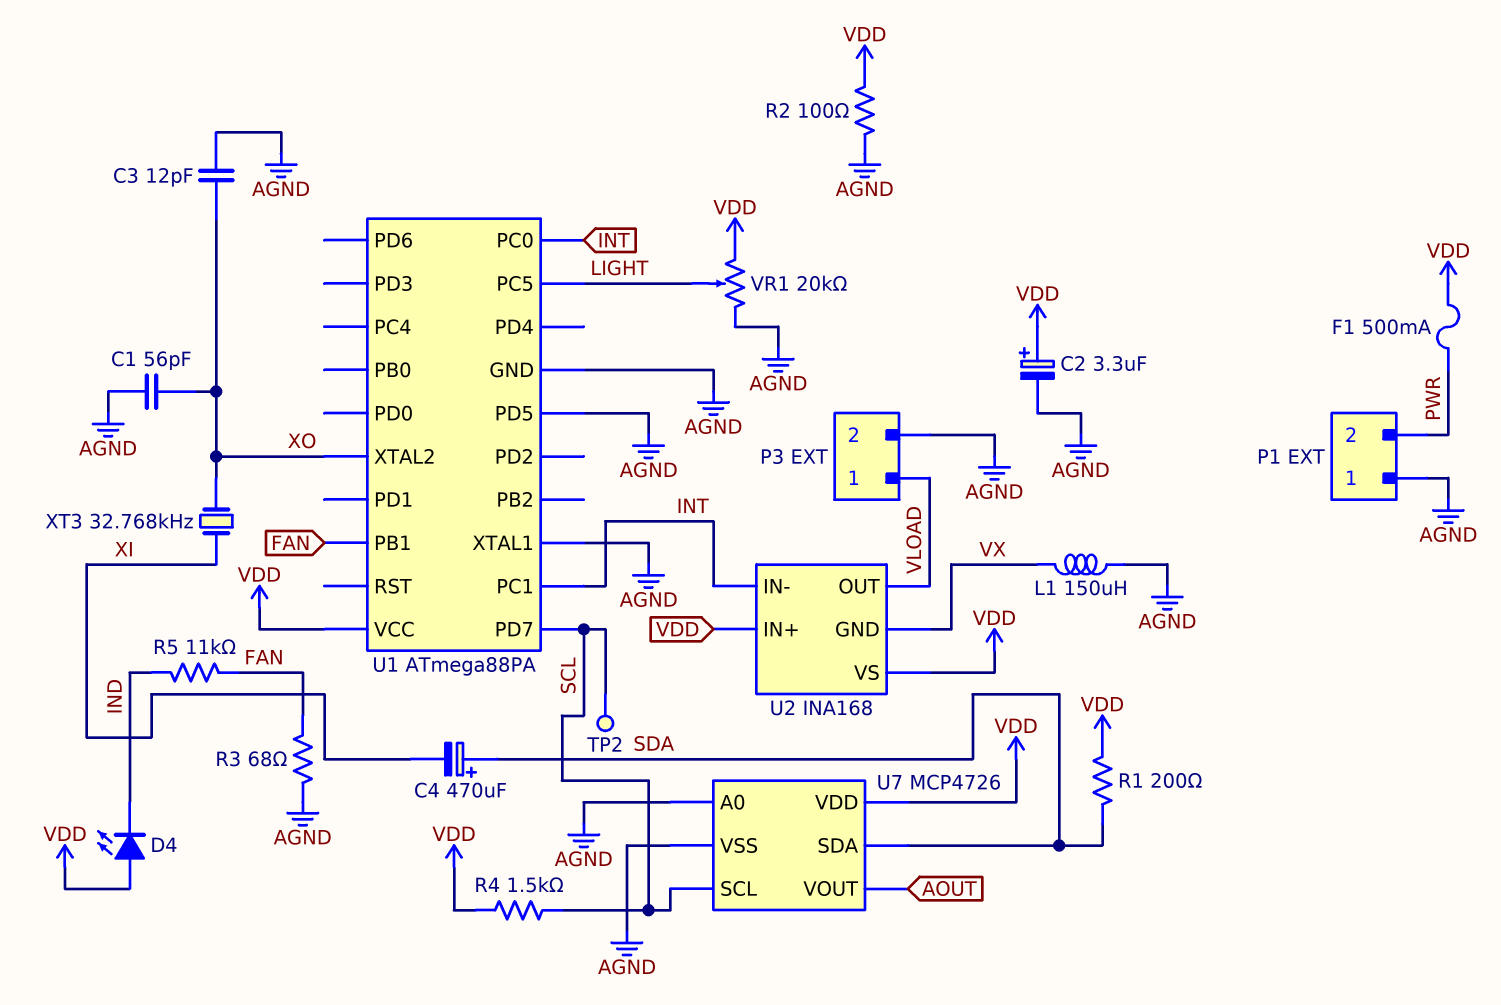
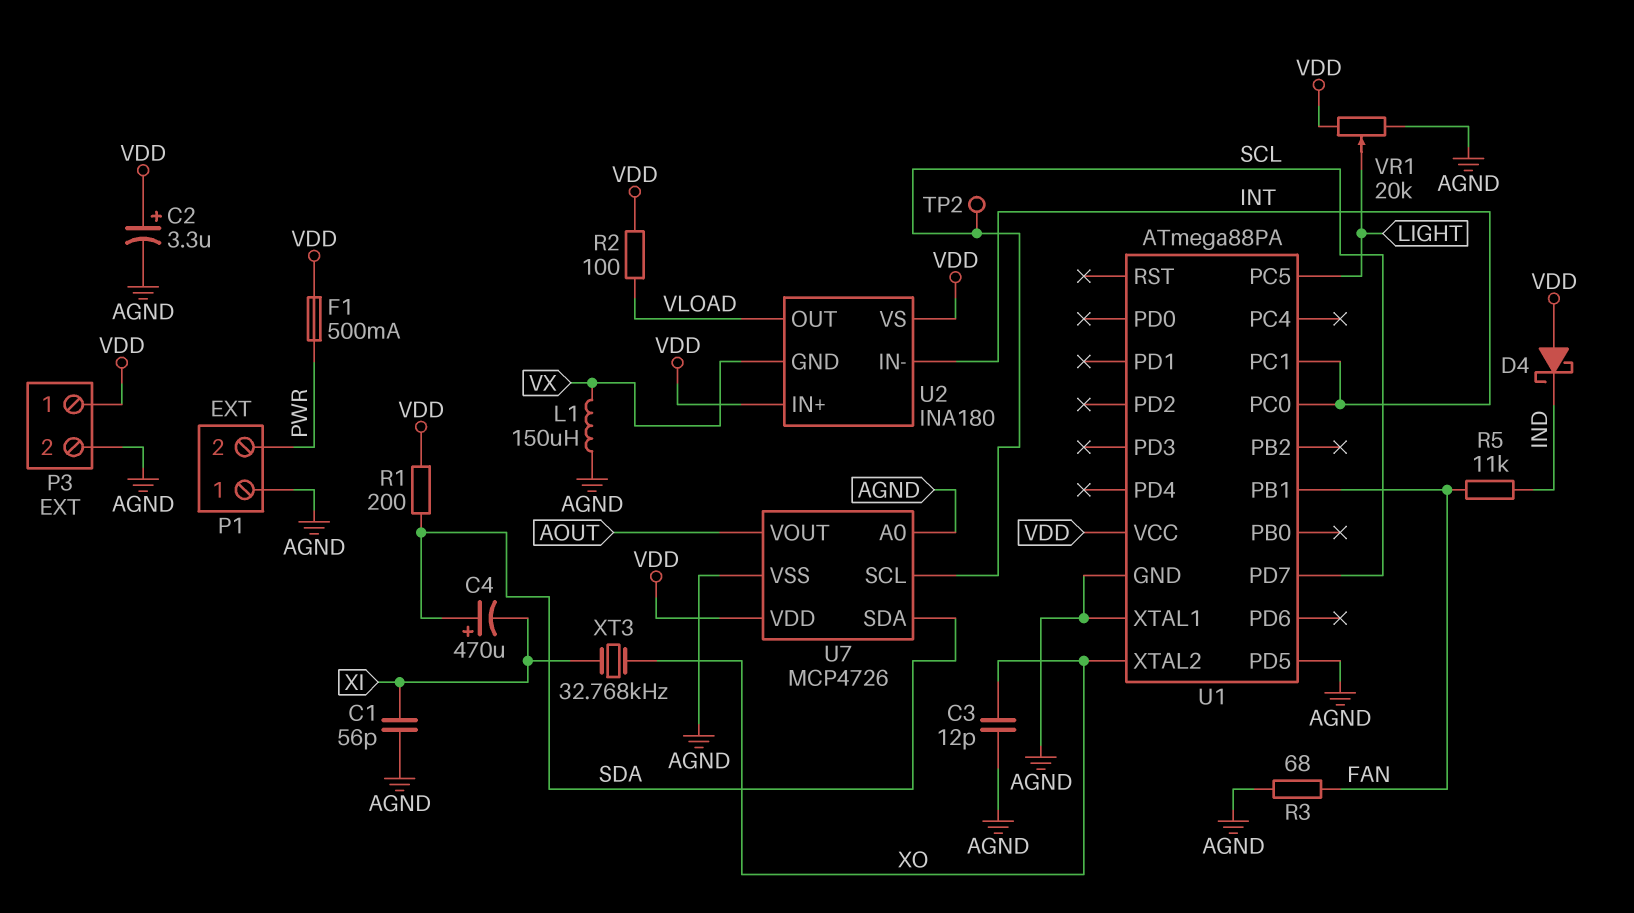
C1: 56pF (AGND, XO) -> 56pF (AGND, XI)
D4: LED (A VDD, K IND) -> schottky (A VDD, K IND)
P3 pin 1: VLOAD -> VDD
R2: 100 (AGND, VDD) -> 100 (VDD, VLOAD)
R4: 1.5k (SCL, VDD) -> none
U2: INA168 -> INA180

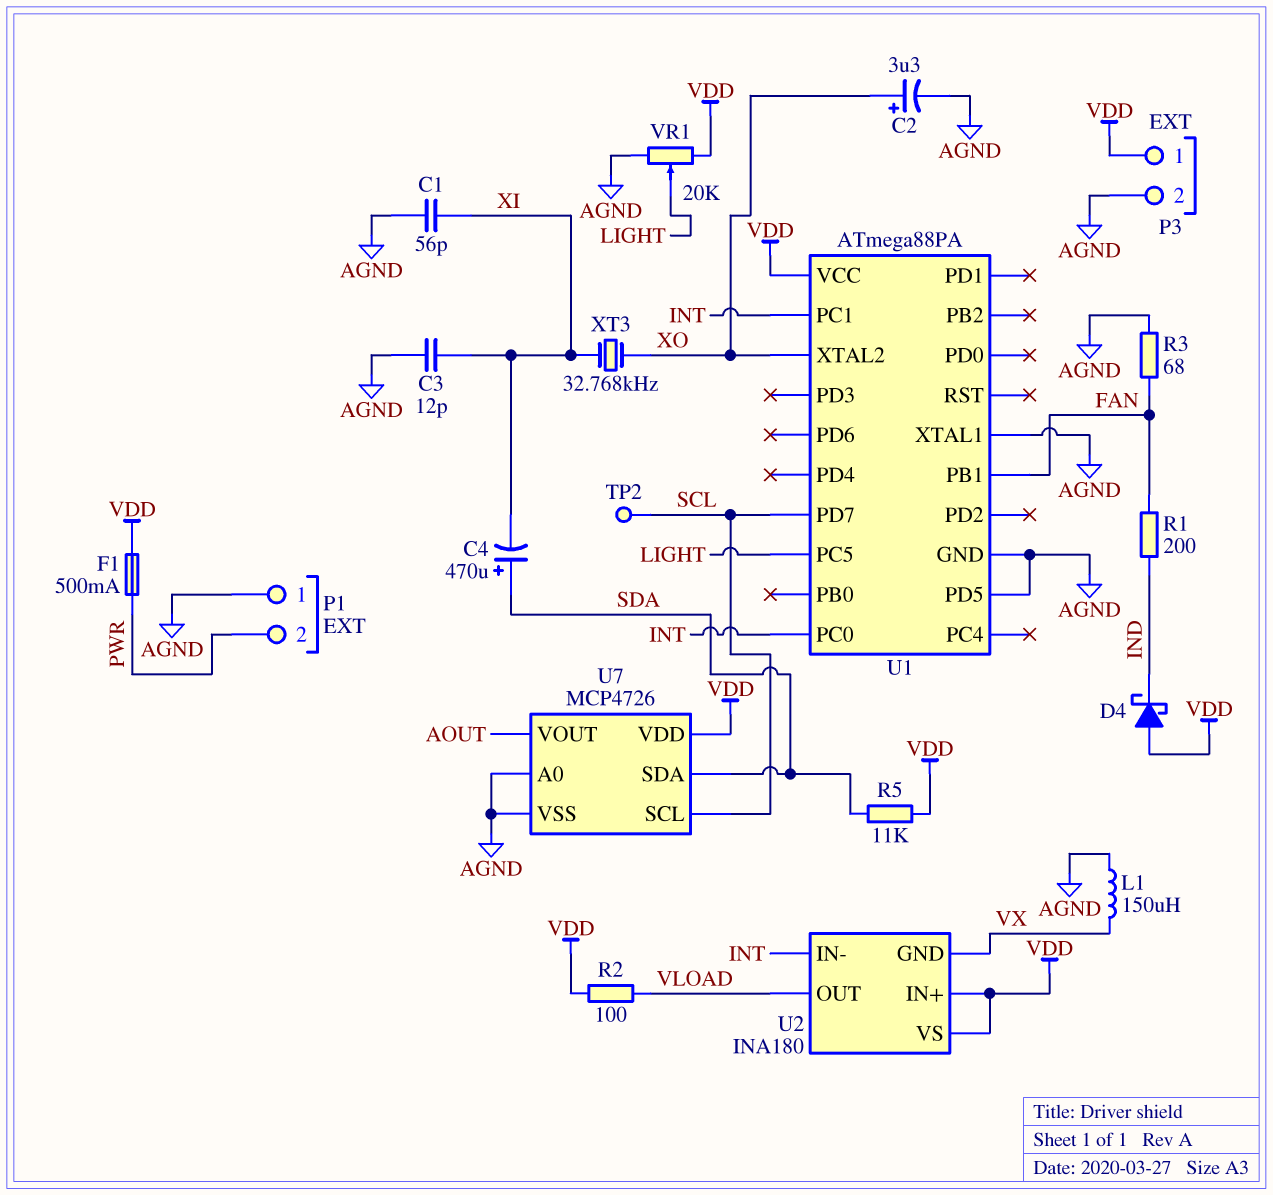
C2: 3.3uF (plus VDD, minus AGND) -> 3.3uF (plus XO, minus AGND)
C3: 12pF (AGND, XO) -> 12pF (AGND, XI)
R1: 200 (SDA, VDD) -> 200 (FAN, IND)
R5: 11k (FAN, IND) -> 11k (SDA, VDD)

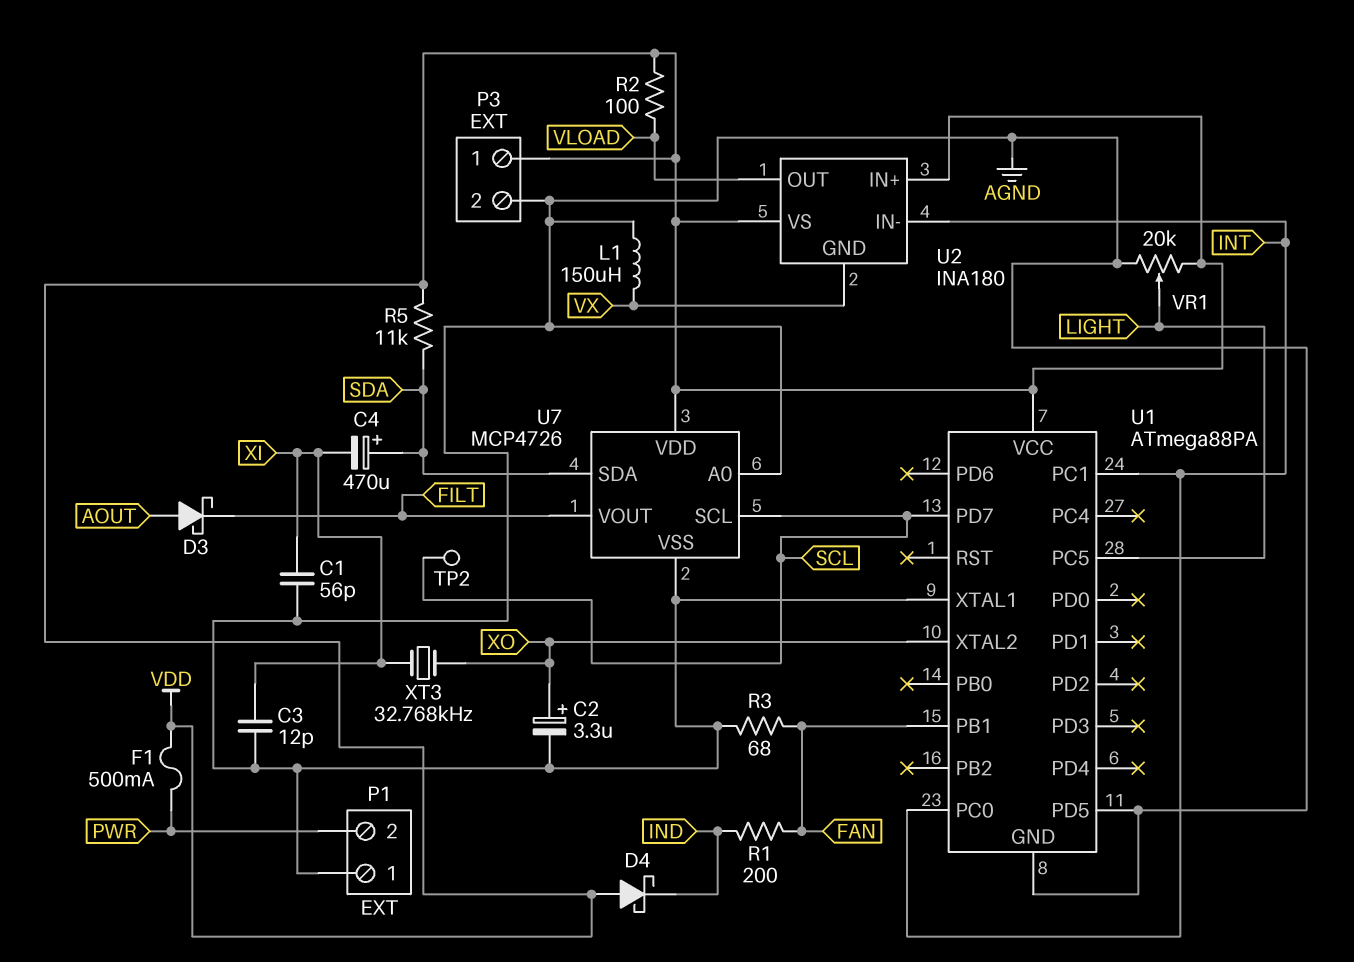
D3: none -> schottky (A AOUT, K FILT)
U7 pin VOUT: AOUT -> FILT

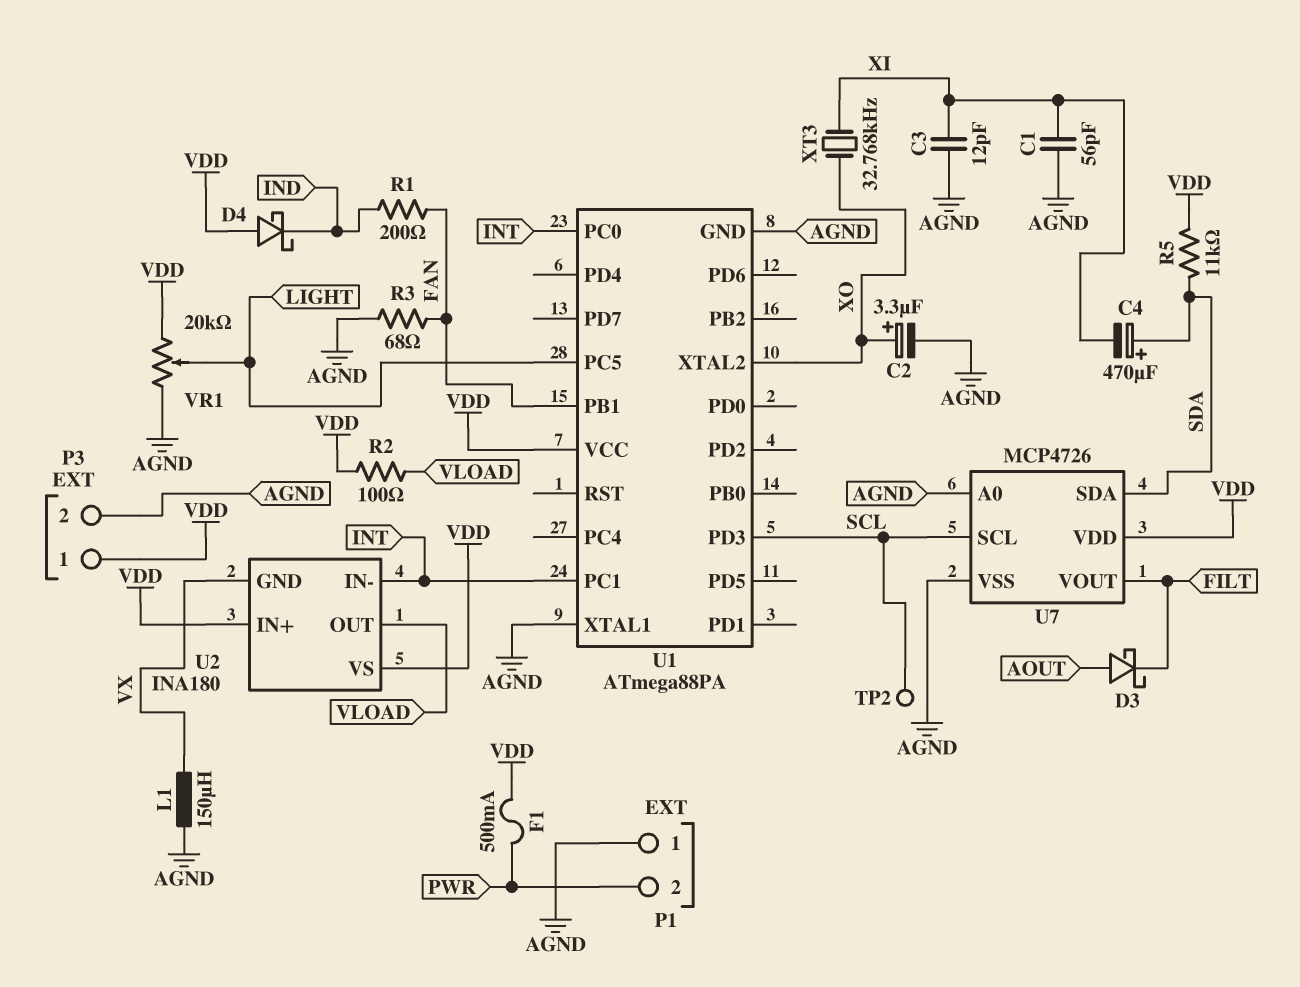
U1 pin PD3: none -> SCL
U1 pin PD5: AGND -> none
U1 pin PD7: SCL -> none

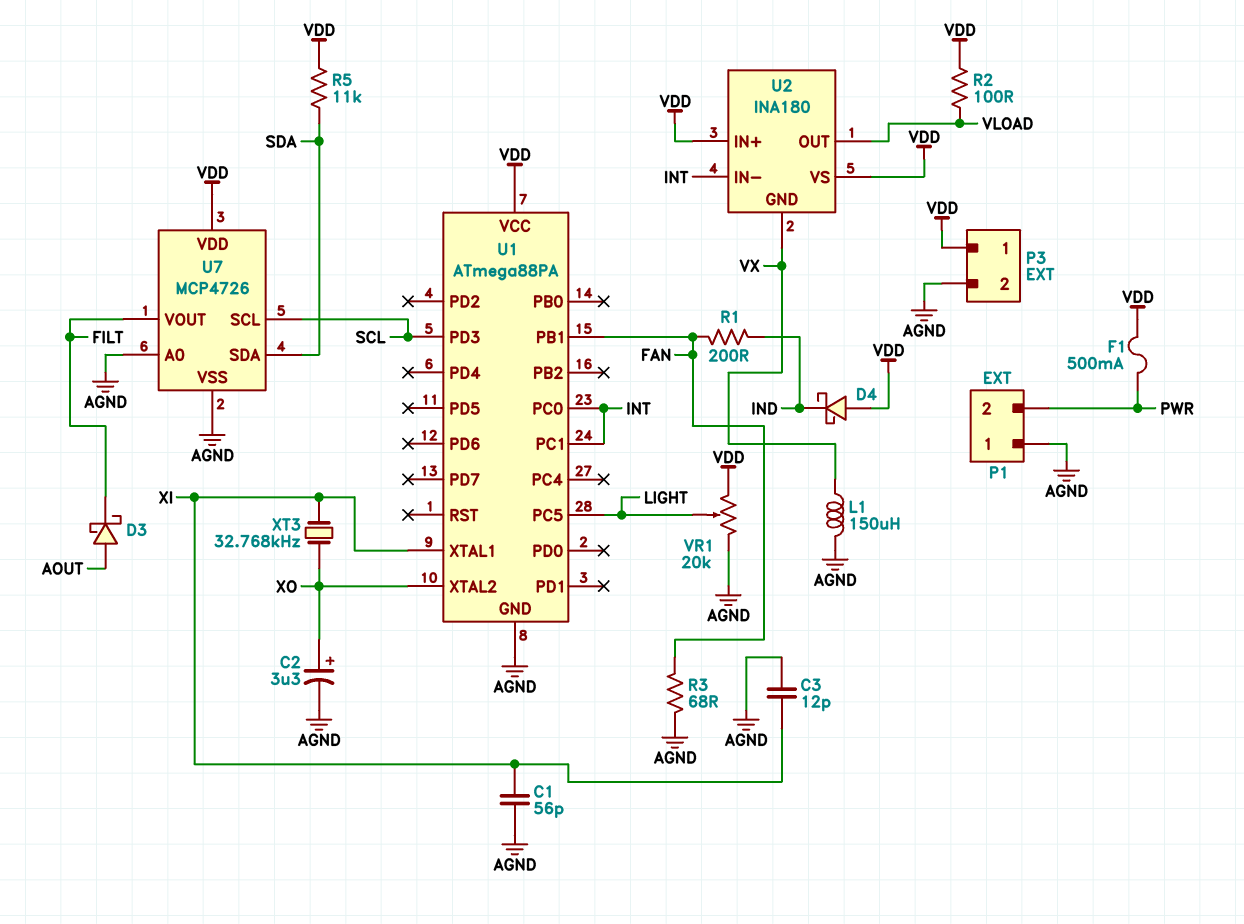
C4: 470uF (plus SDA, minus XI) -> none
TP2: test point (SCL) -> none
U1 pin XTAL1: AGND -> XI

